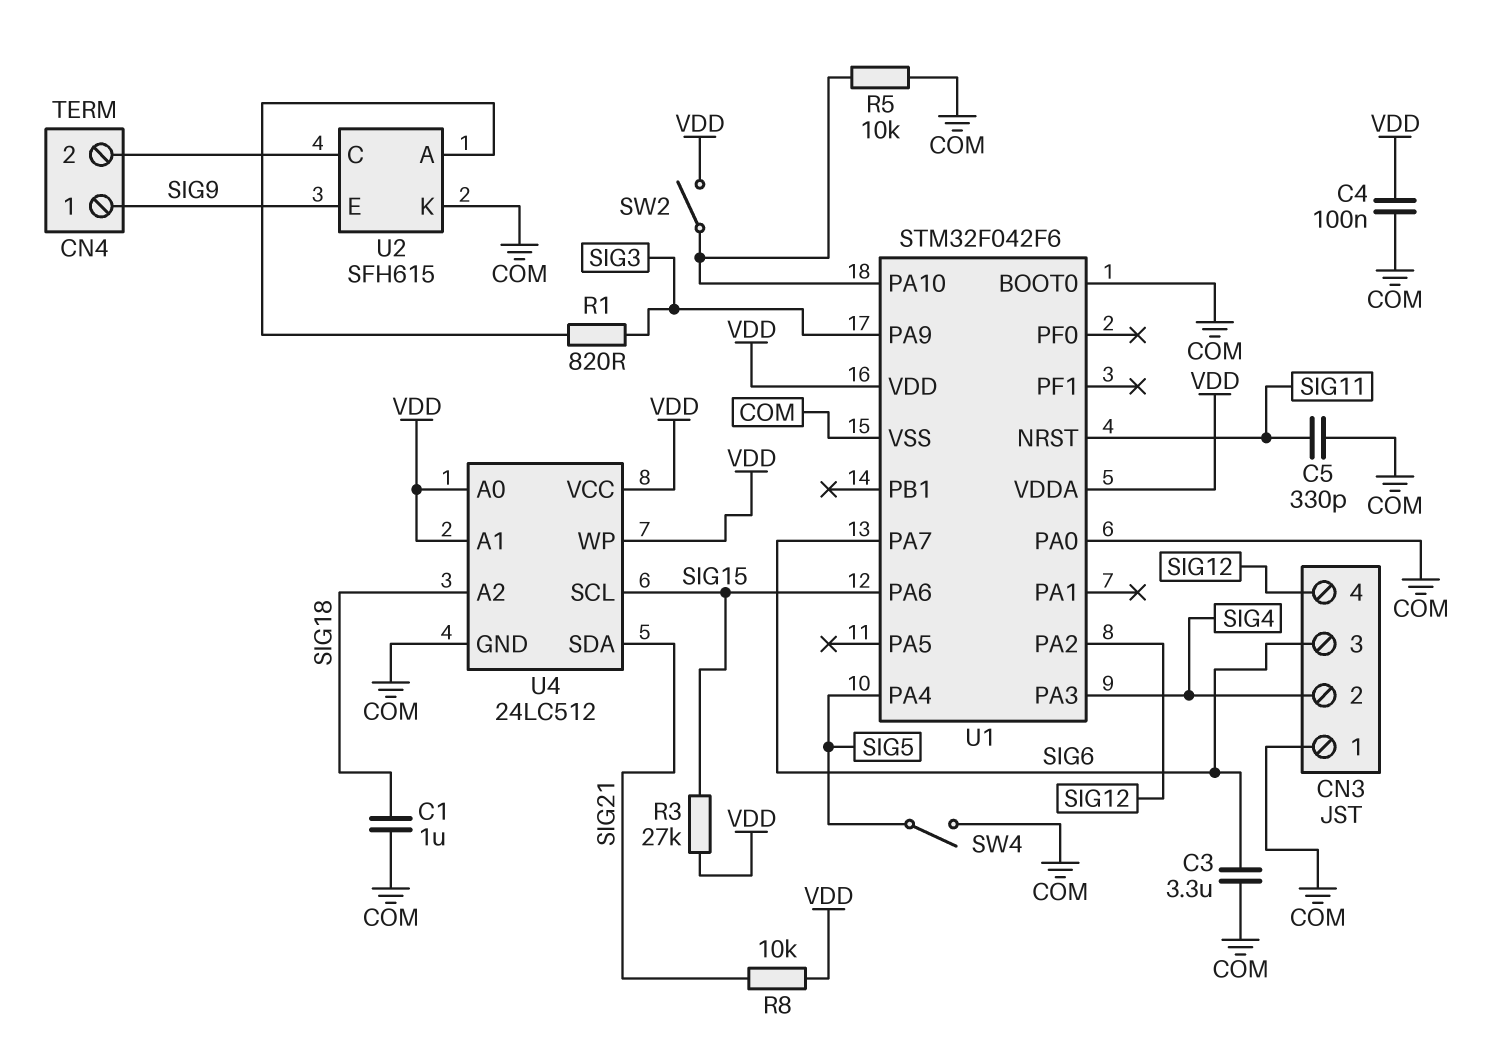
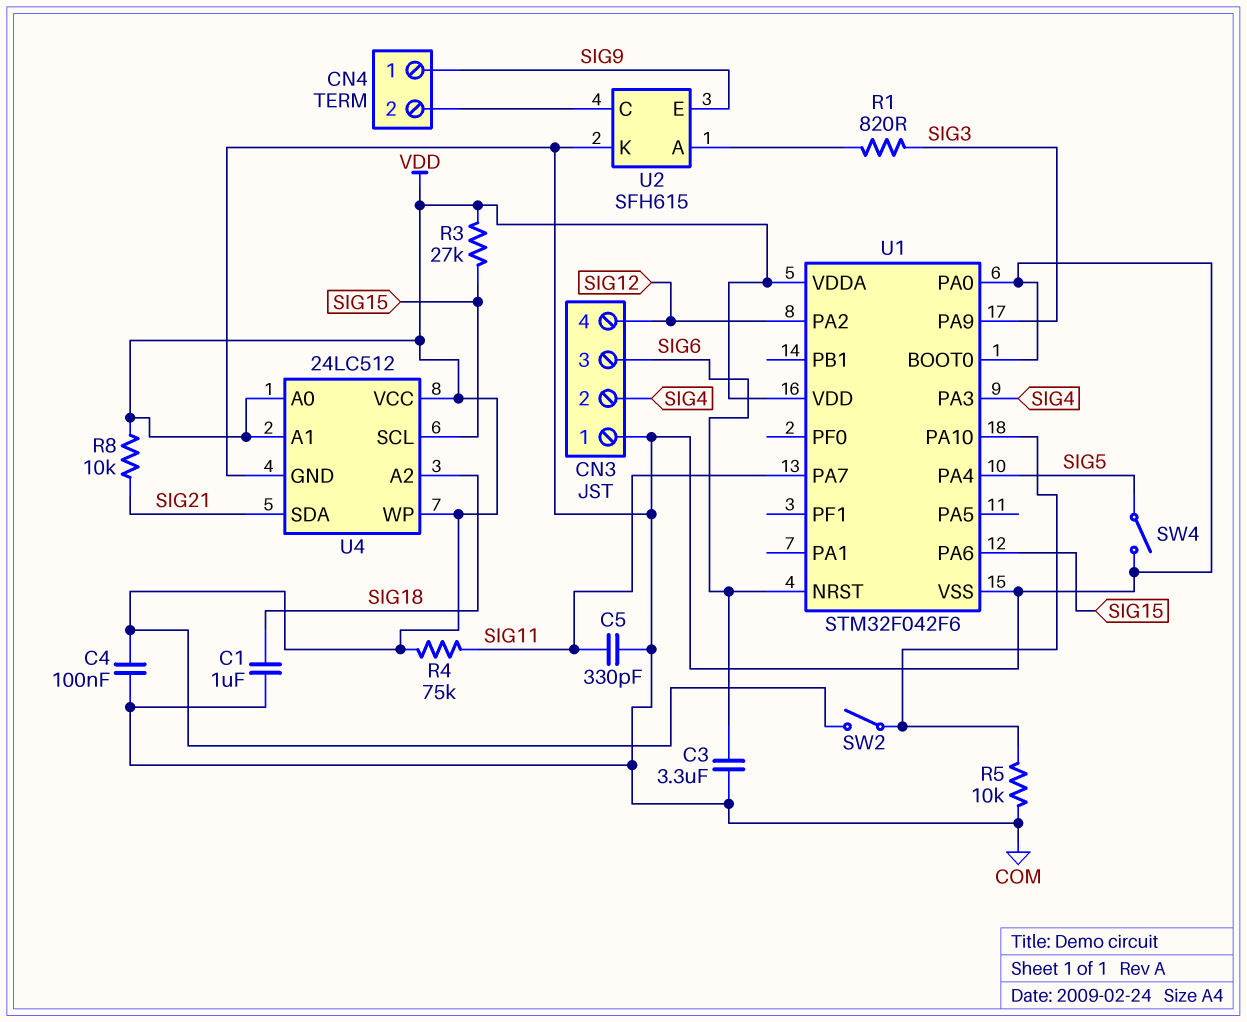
R4: none -> 75k (SIG11, VDD)
U1 pin NRST: SIG11 -> SIG6
U1 pin PA7: SIG6 -> SIG11

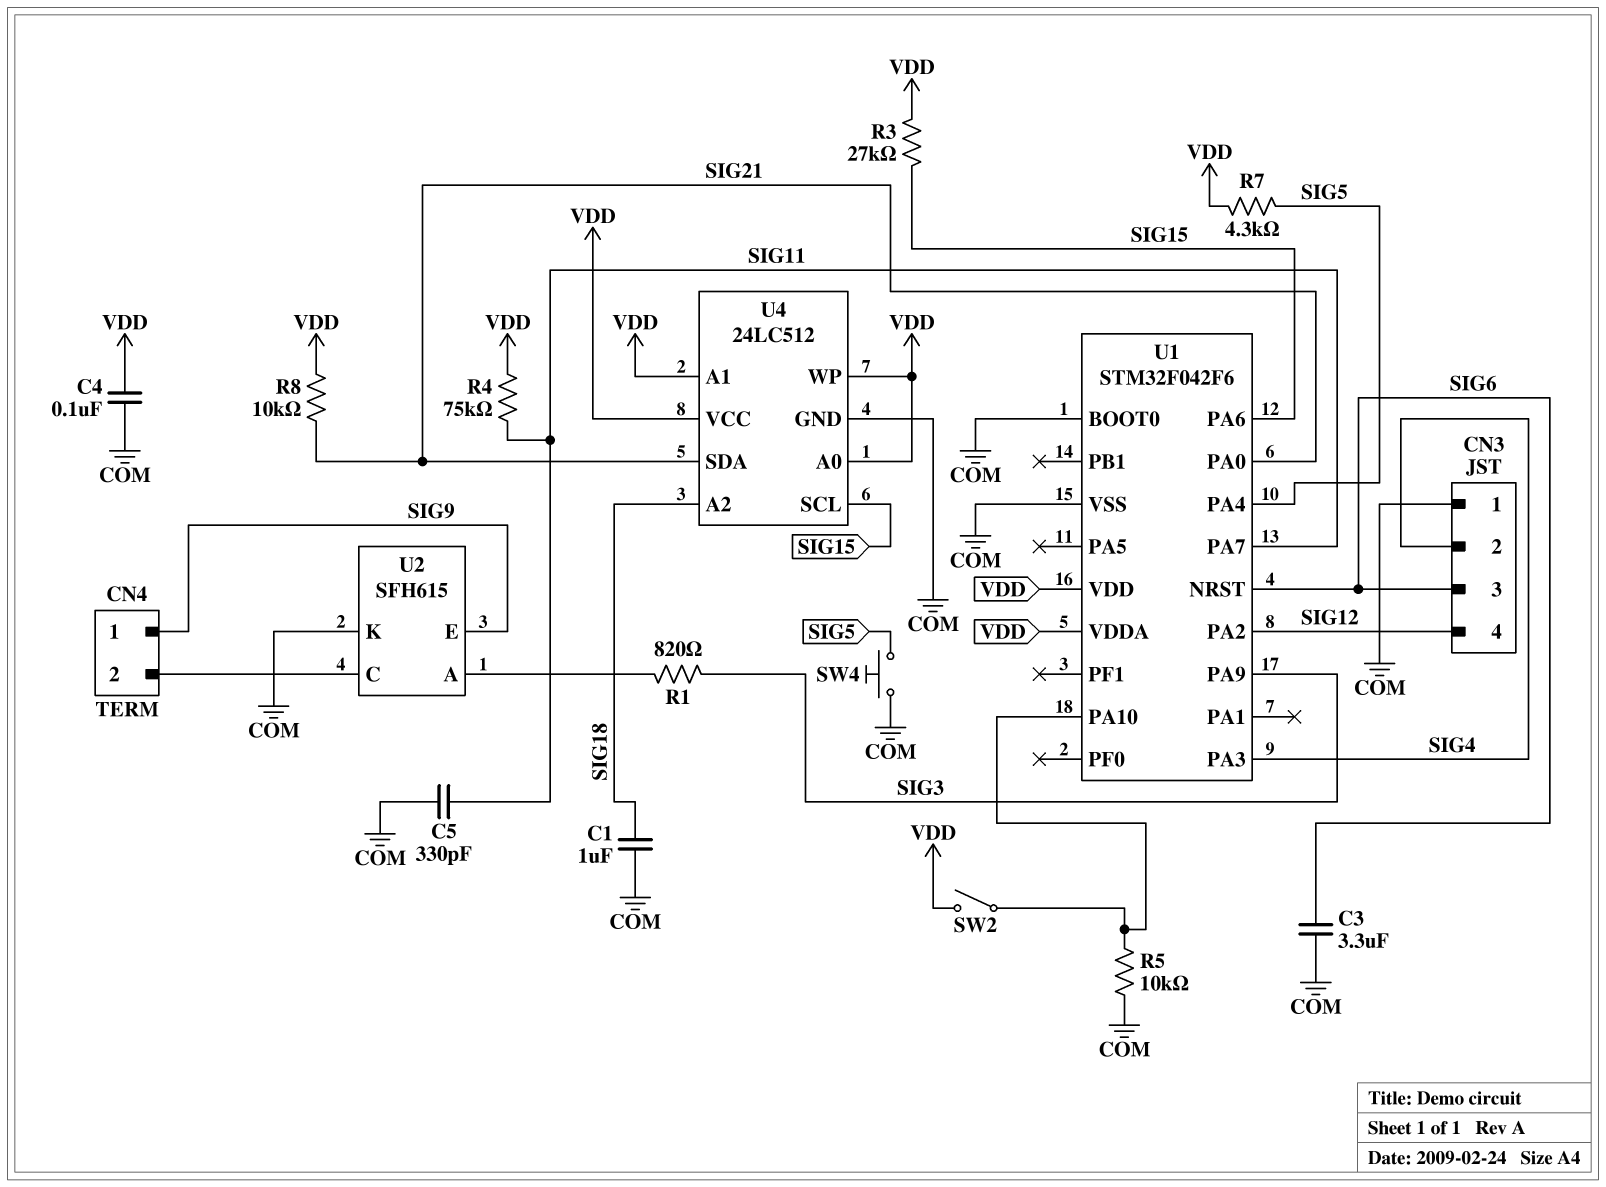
R7: none -> 4.3k (SIG5, VDD)
SW4: switch (COM, SIG5) -> button (COM, SIG5)
U1 pin PA0: COM -> SIG21

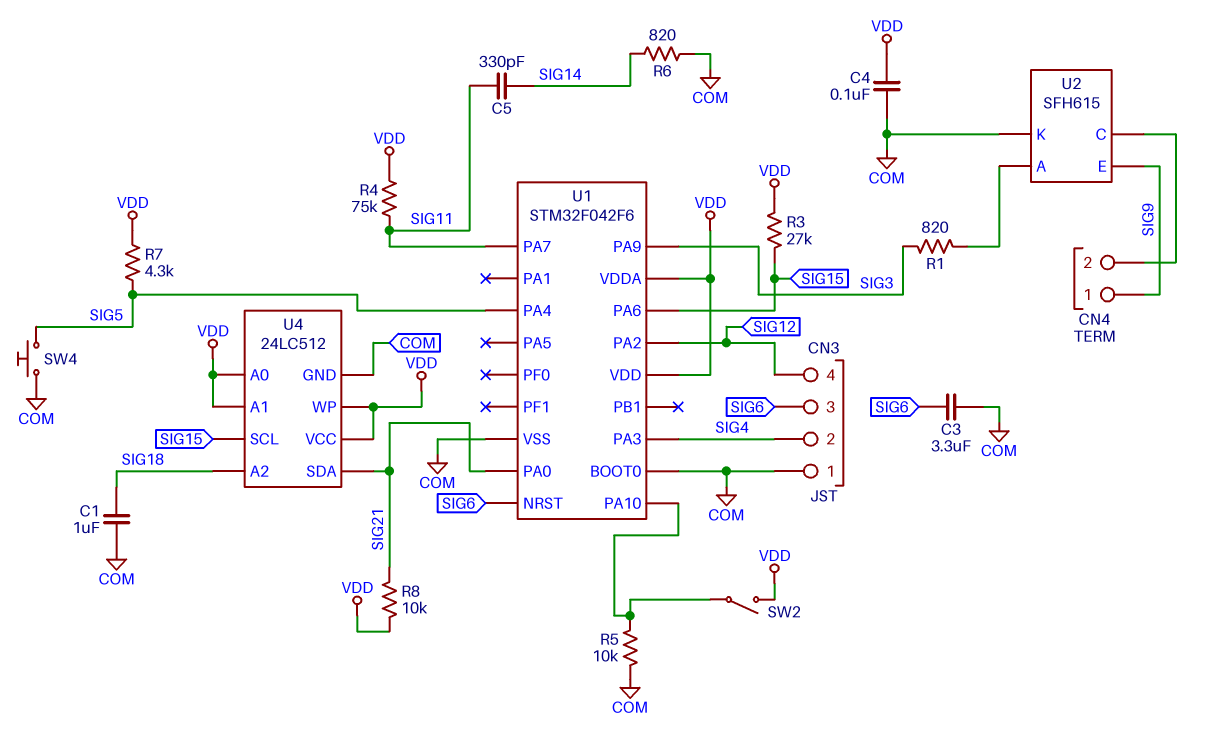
C5: 330pF (COM, SIG11) -> 330pF (SIG11, SIG14)
R6: none -> 820 (COM, SIG14)

